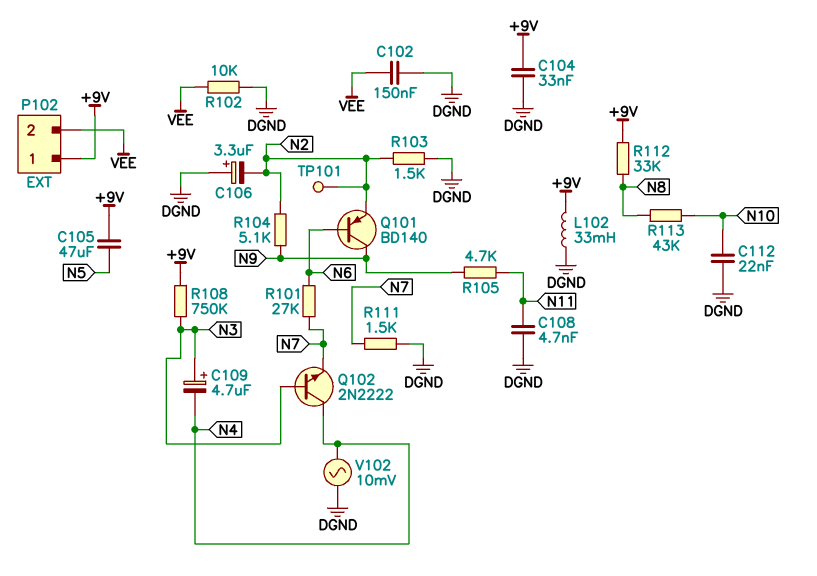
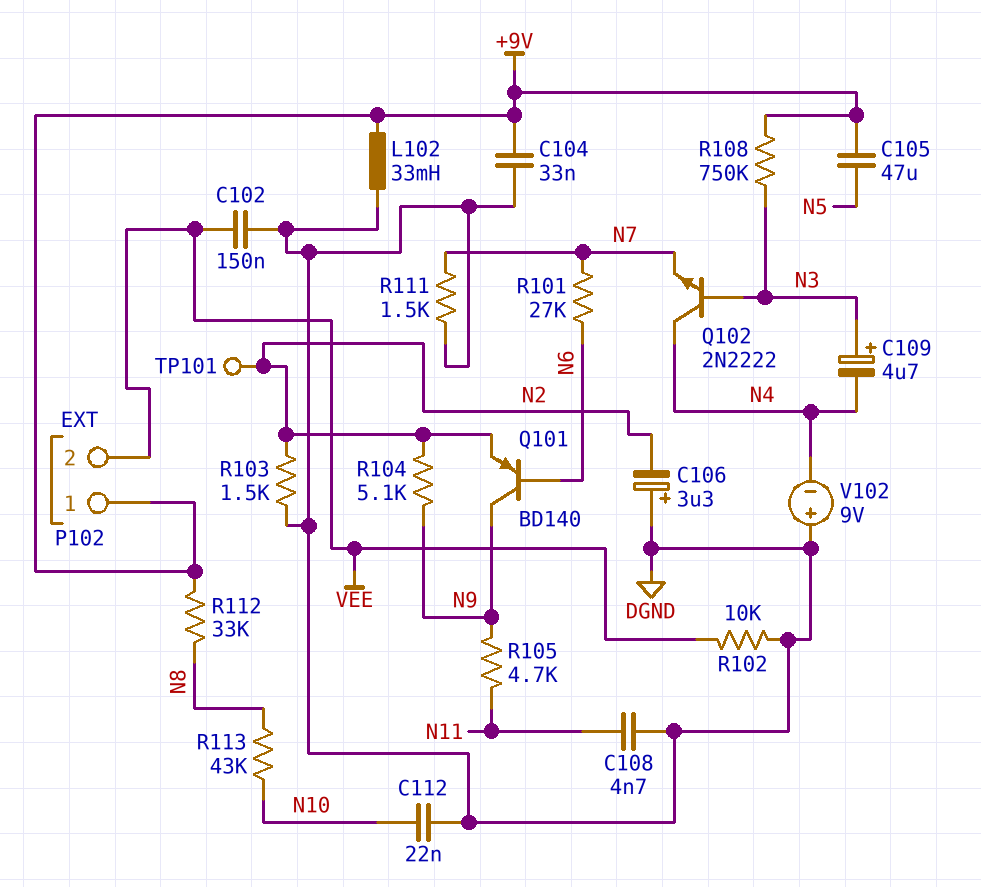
V102: AC 10mV (DGND, N4) -> 9V (plus DGND, minus N4)

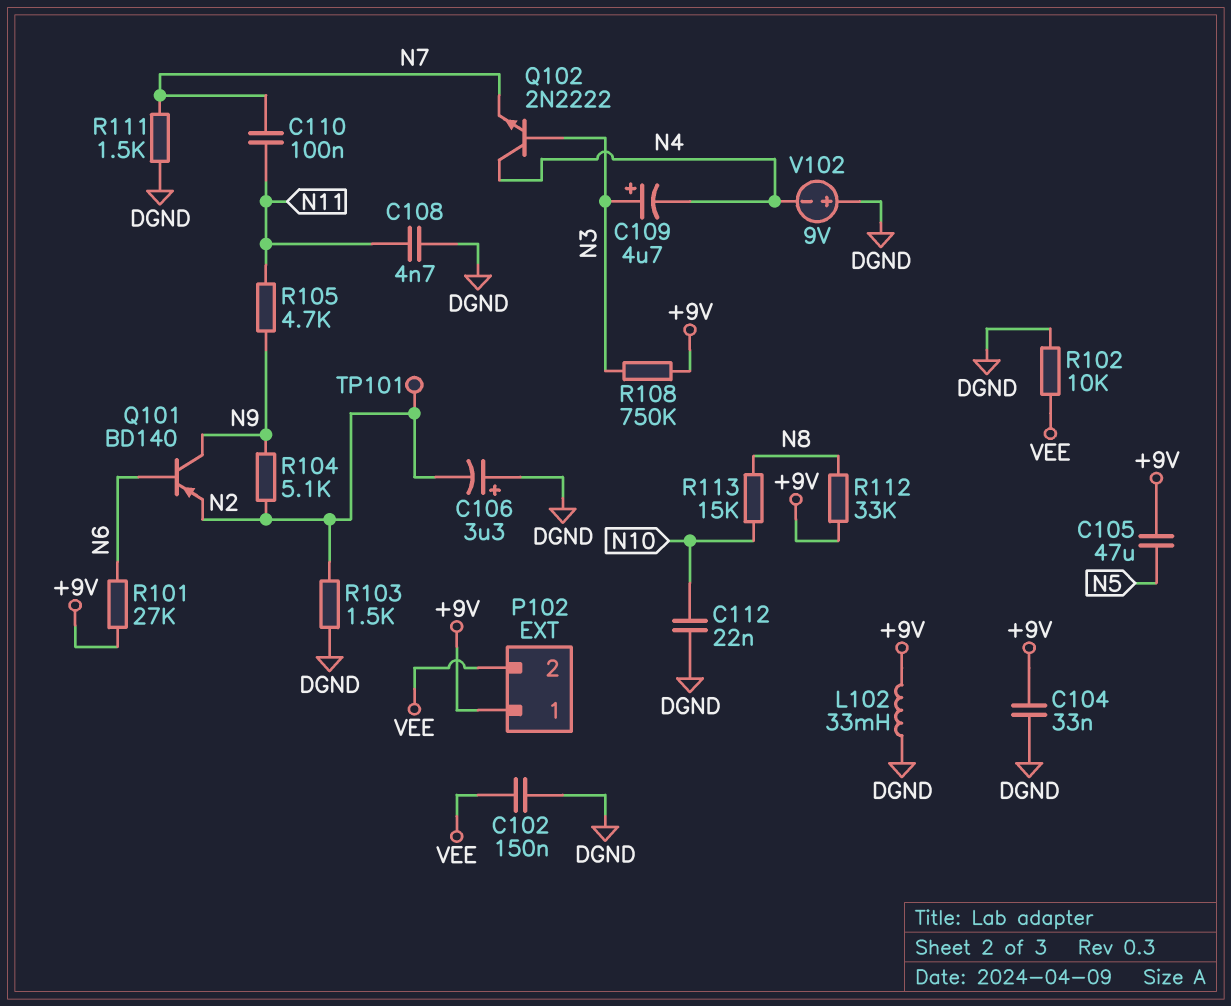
C110: none -> 100nF (N7, N11)
R101: 27k (N6, N7) -> 27k (+9V, N6)
R113: 43k (N8, N10) -> 15k (N8, N10)

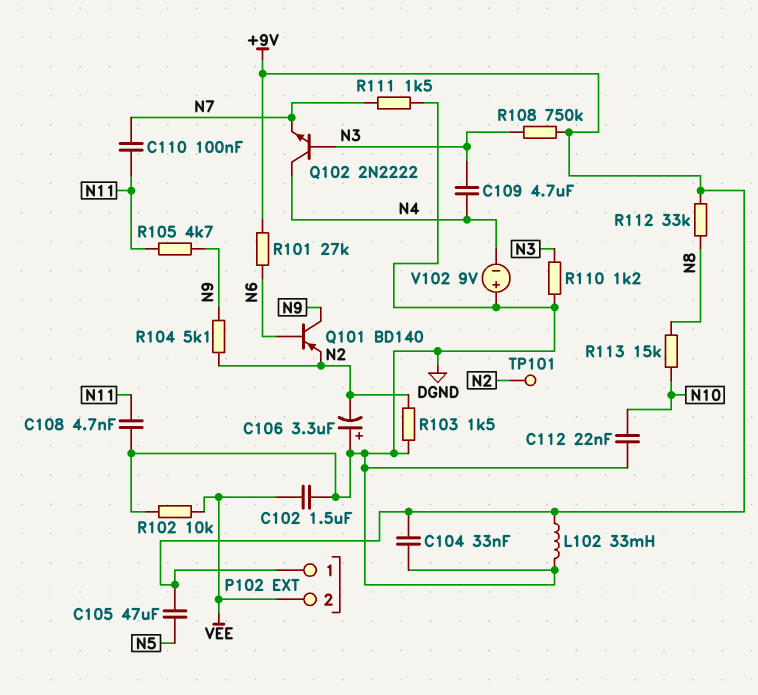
C102: 150nF (DGND, VEE) -> 1.5uF (DGND, VEE)
C109: 4.7uF (plus N3, minus N4) -> 4.7uF (N3, N4)
R110: none -> 1.2k (DGND, N3)

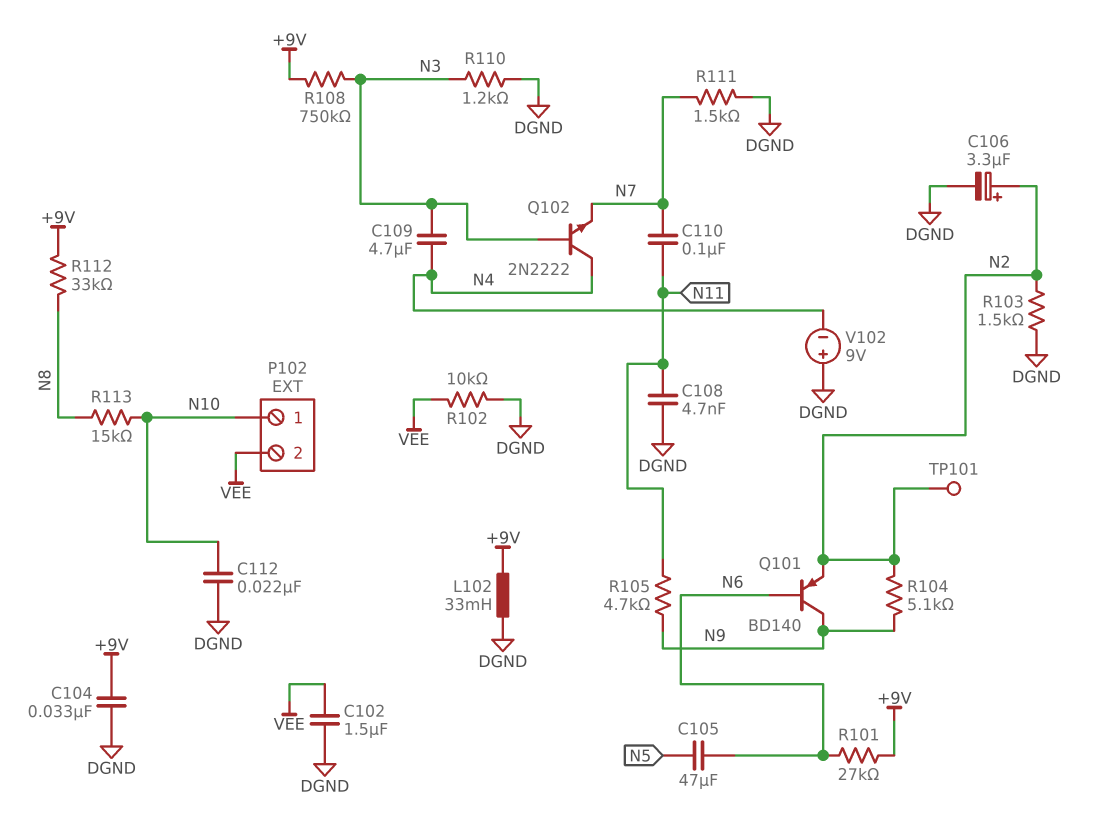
C105: 47uF (+9V, N5) -> 47uF (N5, N6)
C106: 3.3uF (plus DGND, minus N2) -> 3.3uF (plus N2, minus DGND)
P102 pin 1: +9V -> N10

